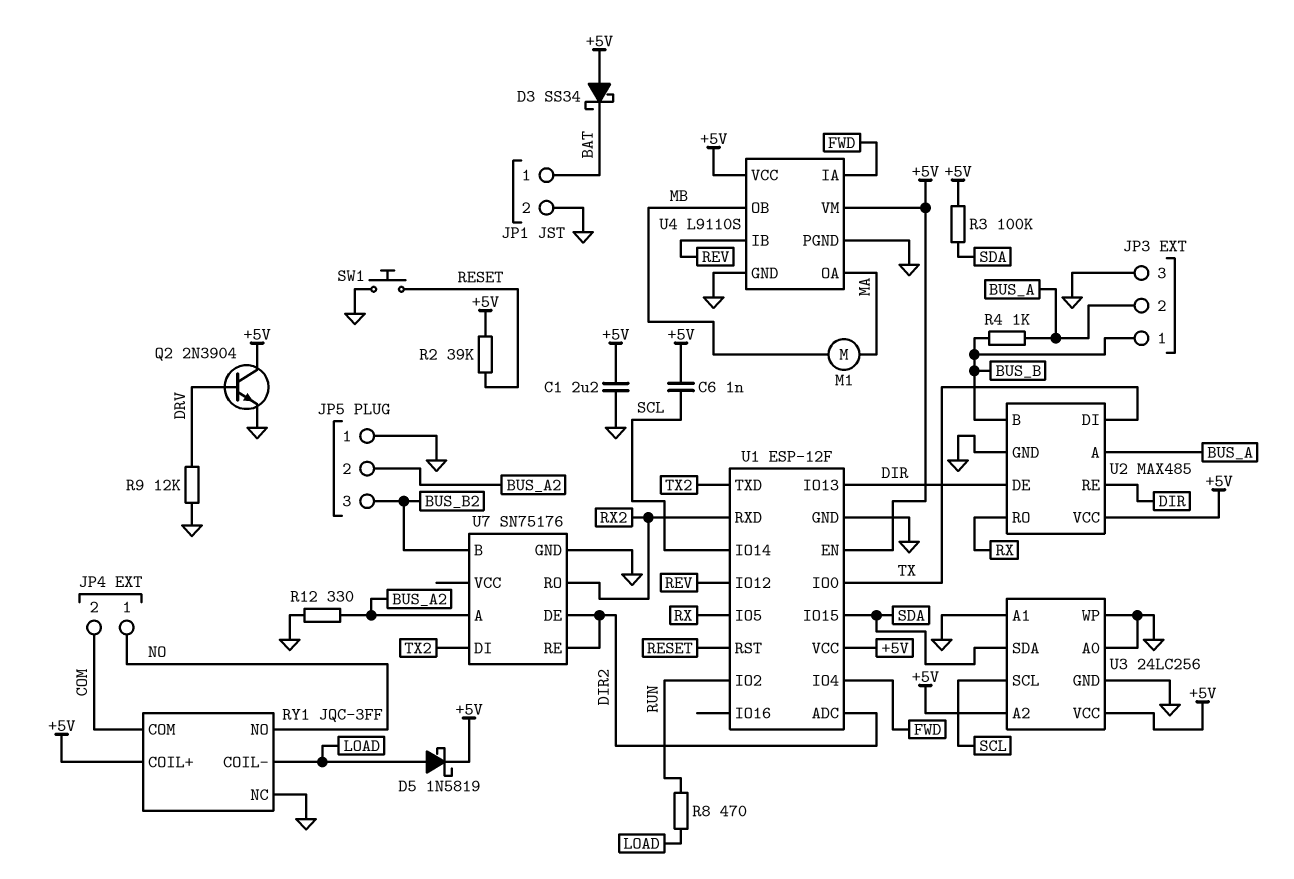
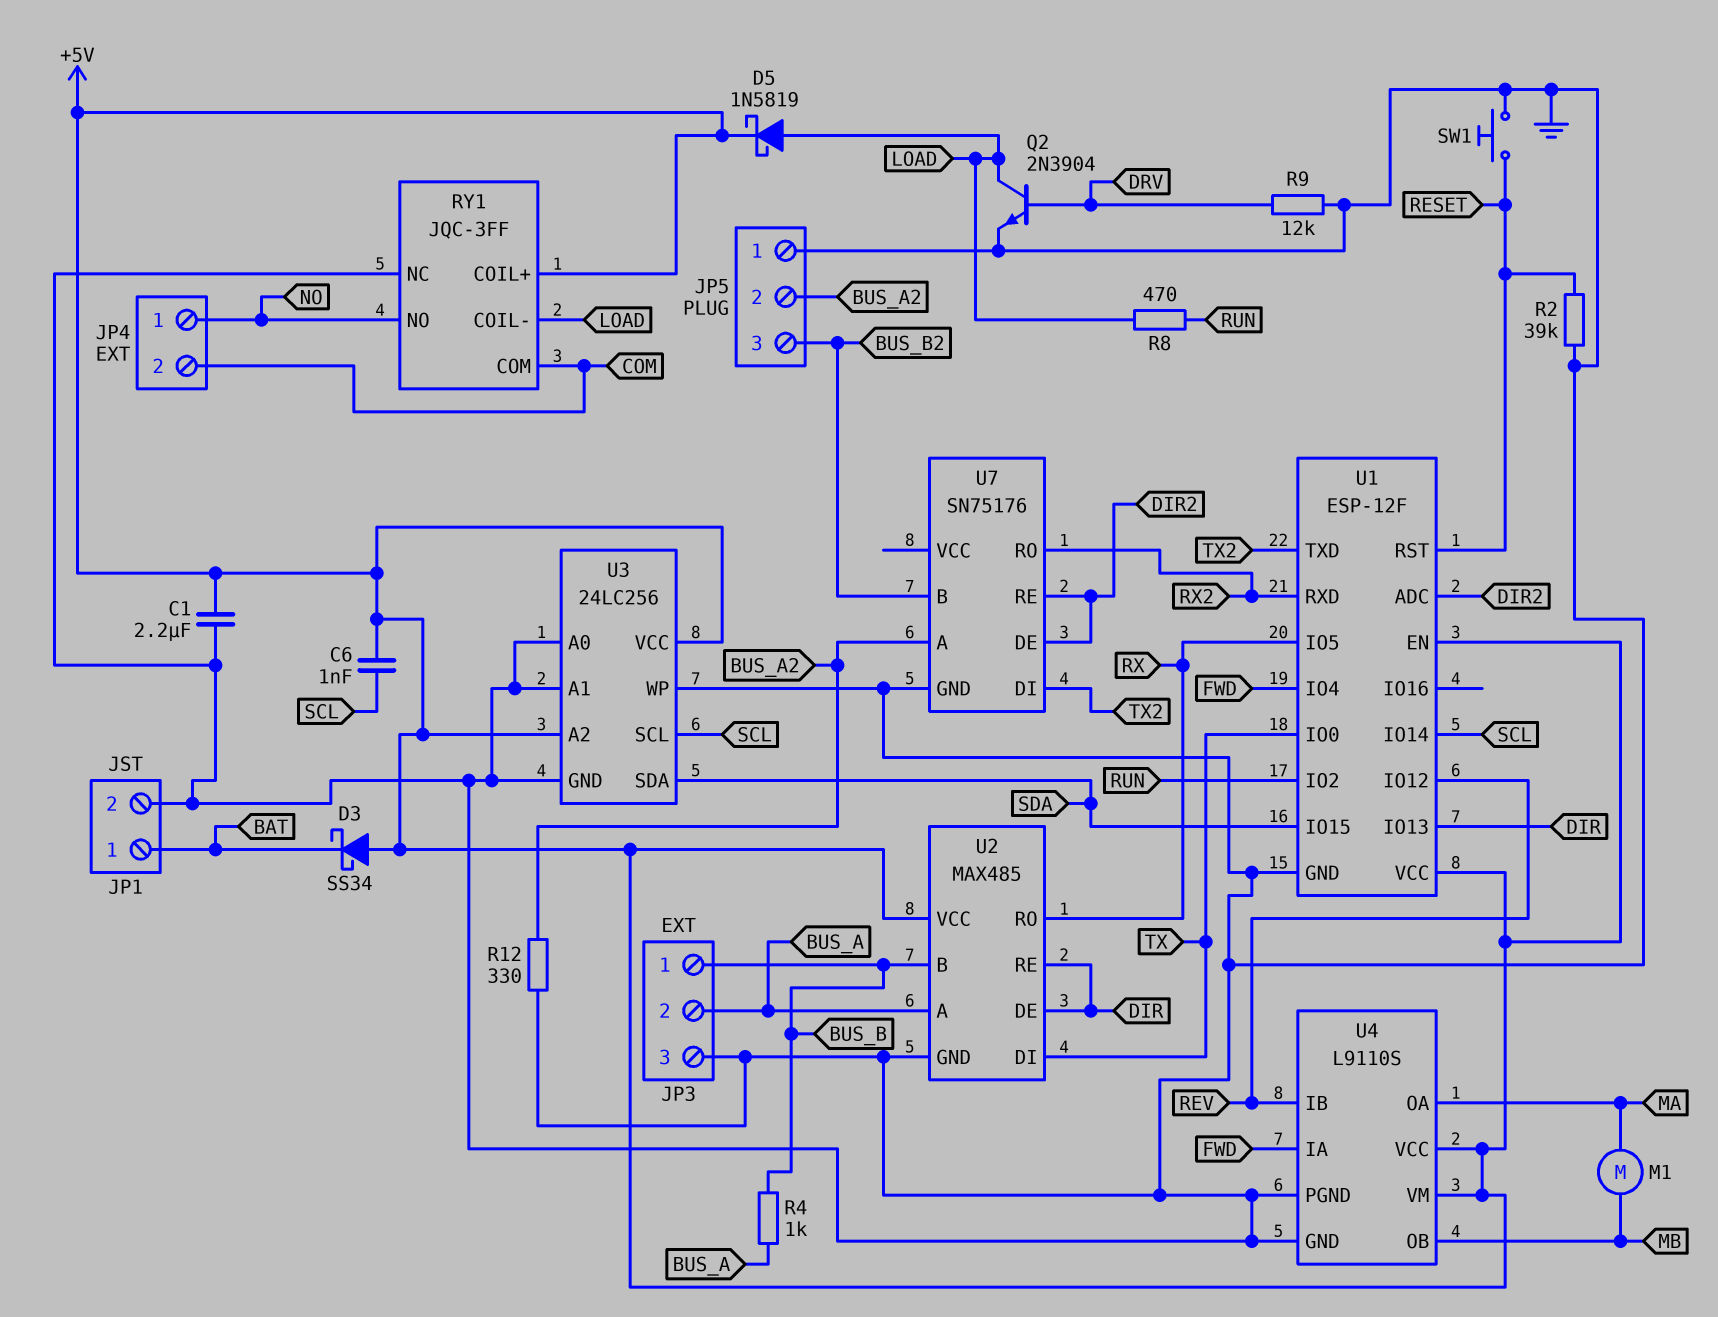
Q2: NPN 2N3904 (B DRV, C +5V, E GND) -> NPN 2N3904 (B DRV, C LOAD, E GND)
R2: 39k (+5V, RESET) -> 39k (GND, RESET)
R3: 100k (+5V, SDA) -> none

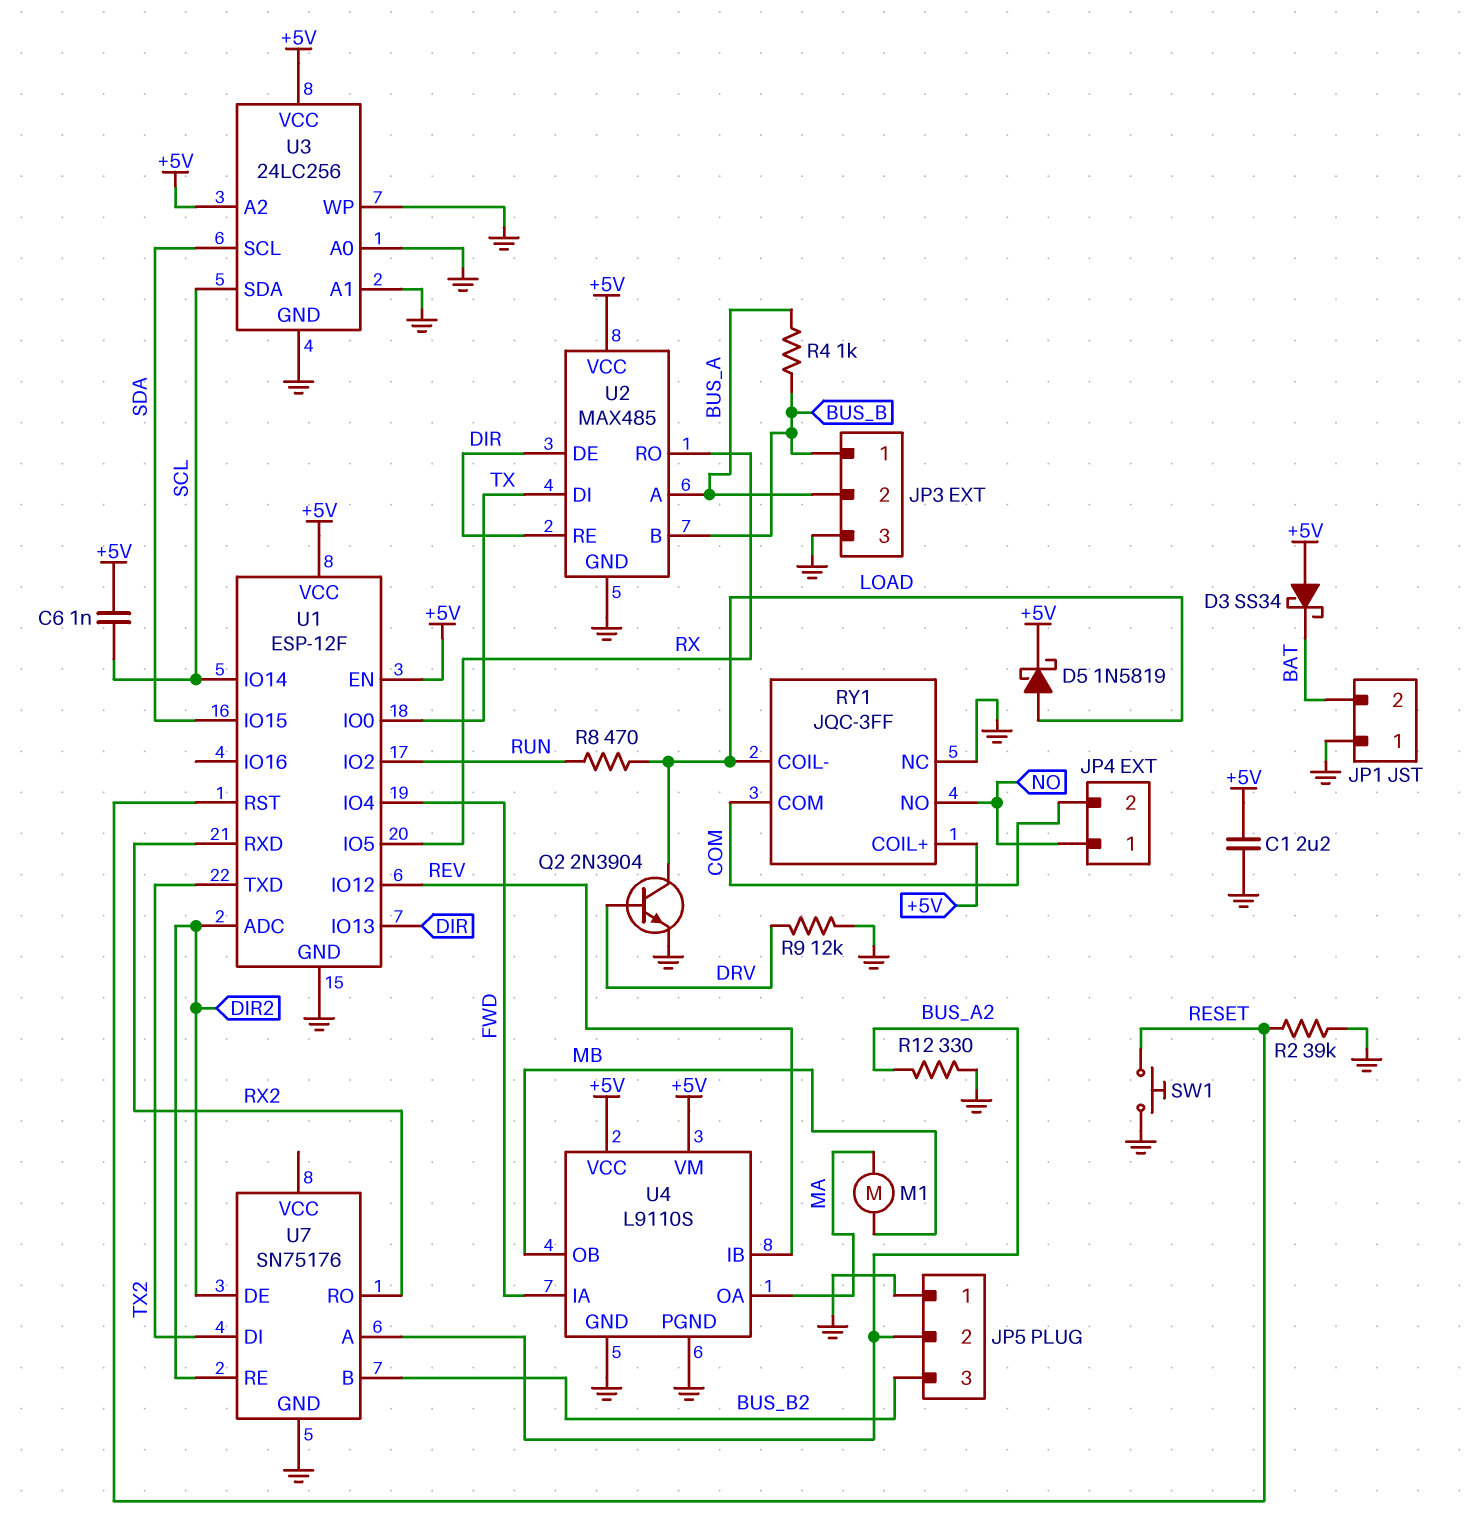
JP1 pin 1: BAT -> GND
JP1 pin 2: GND -> BAT
U3 pin SCL: SCL -> SDA
U3 pin SDA: SDA -> SCL

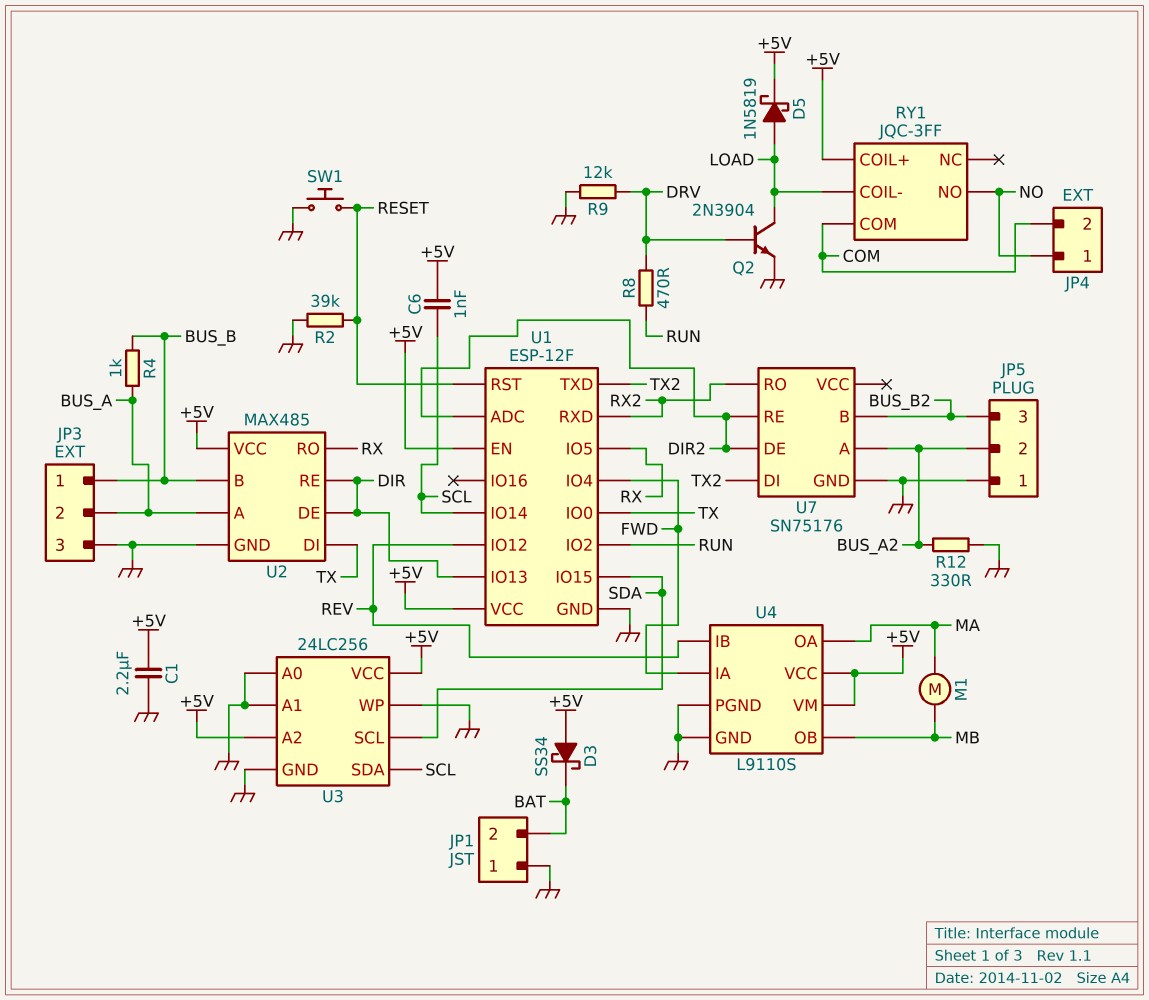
R8: 470 (LOAD, RUN) -> 470 (DRV, RUN)
RY1 pin NC: GND -> none

